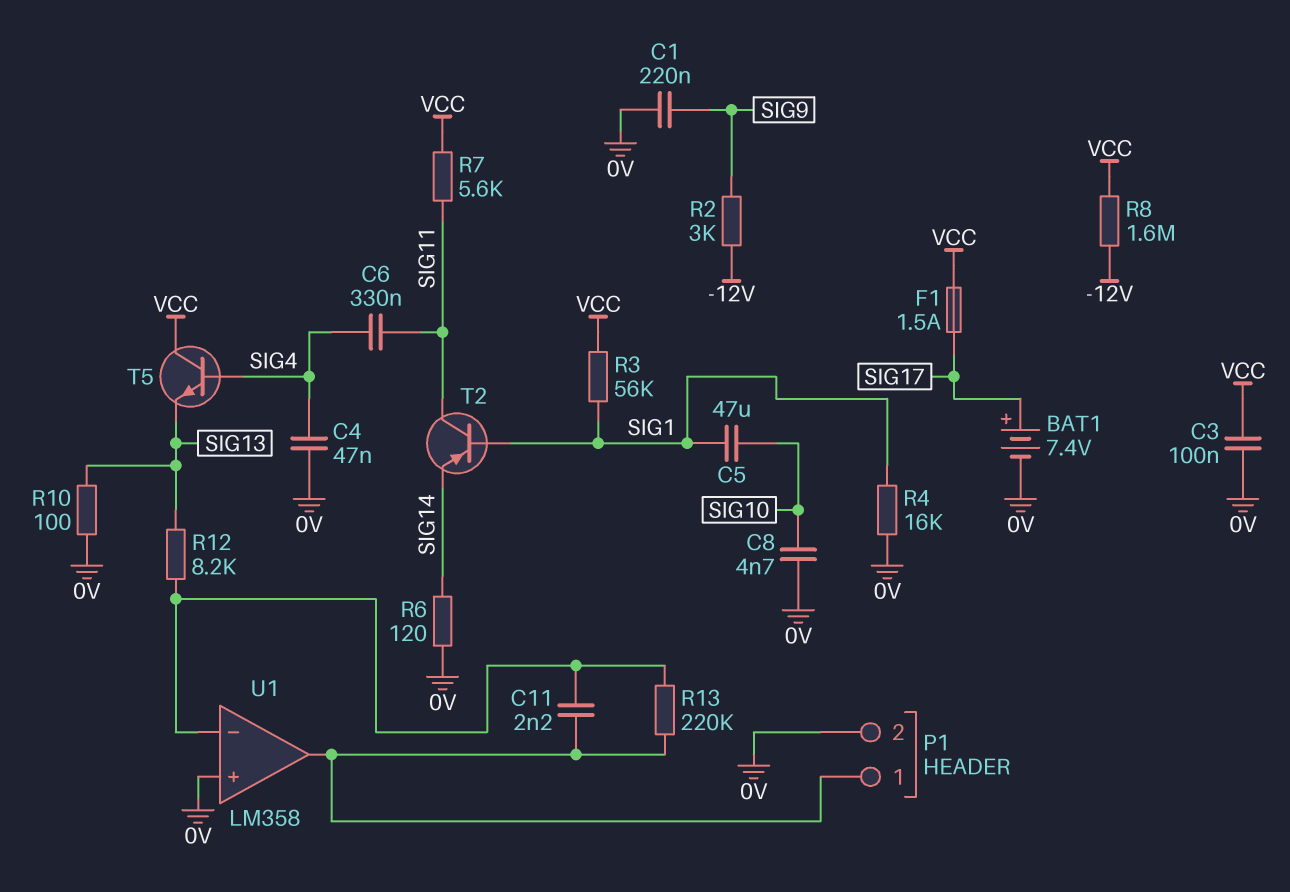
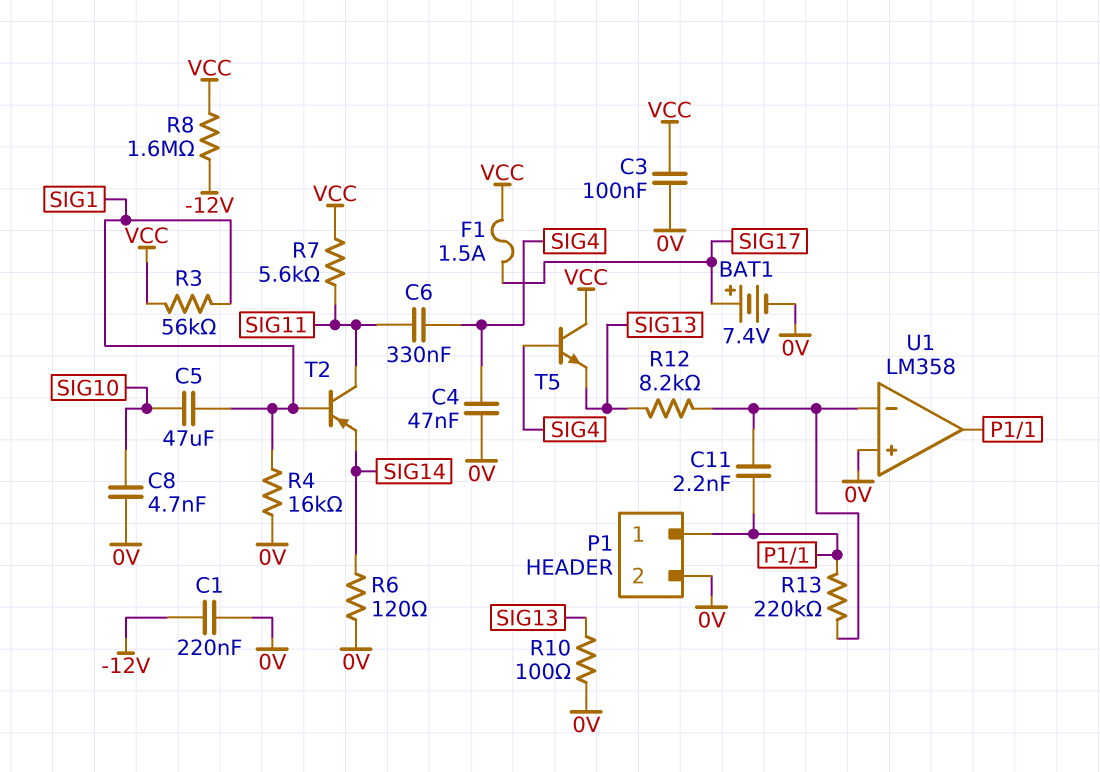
C1: 220nF (0V, SIG9) -> 220nF (-12V, 0V)
R2: 3k (-12V, SIG9) -> none

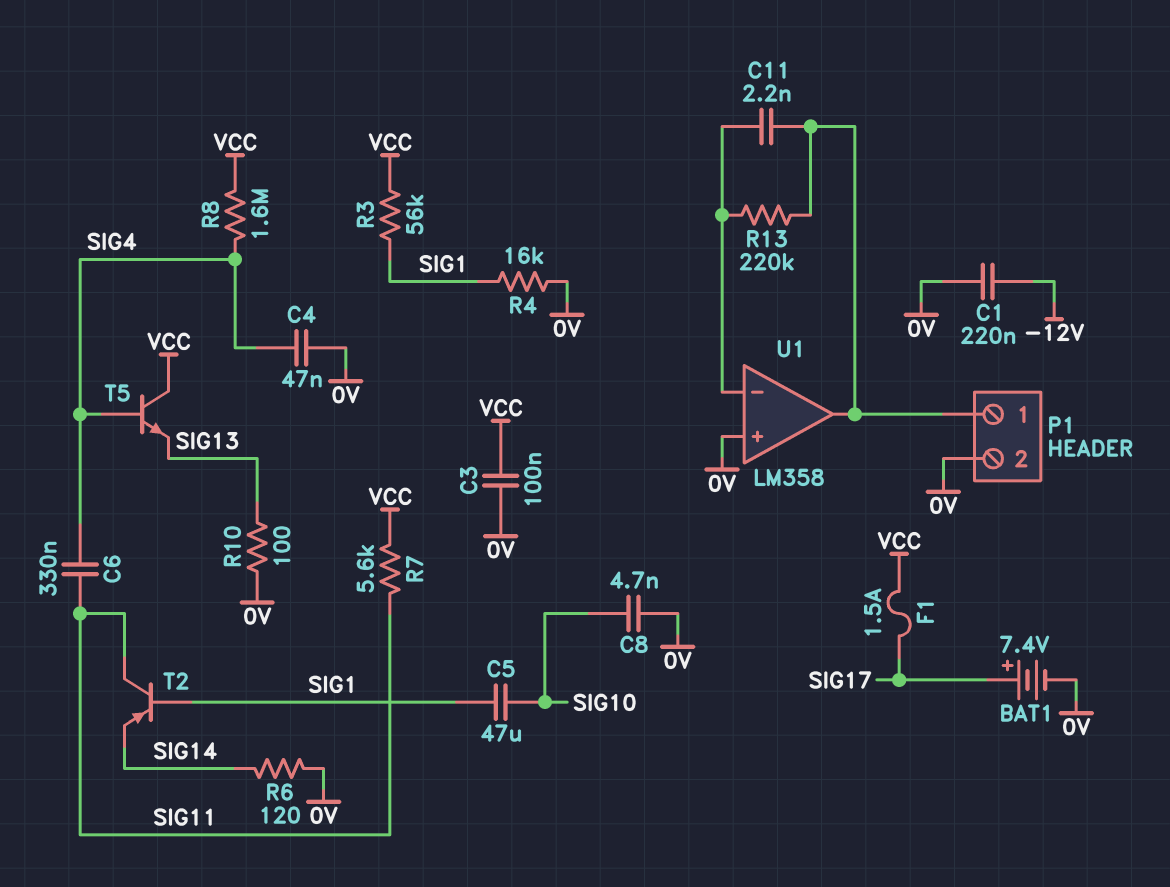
R8: 1.6M (-12V, VCC) -> 1.6M (SIG4, VCC)
R12: 8.2k (SIG13, U1/in-) -> none

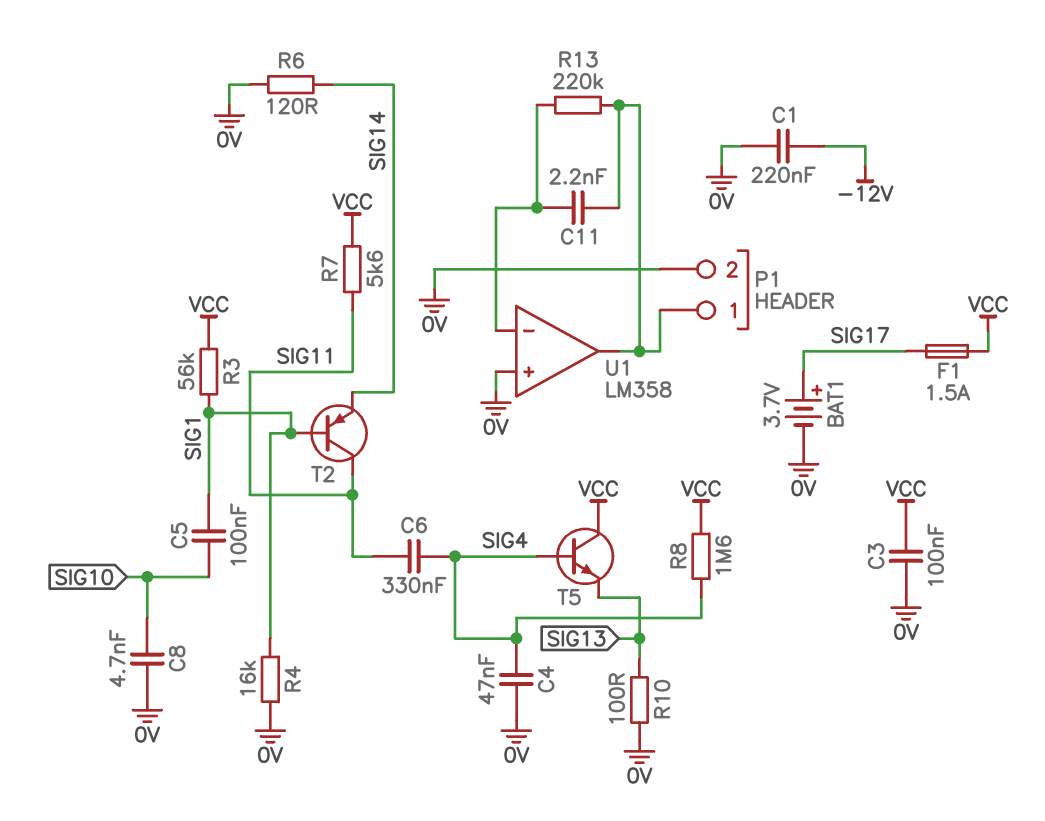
BAT1: 7.4V (plus SIG17, minus 0V) -> 3.7V (plus SIG17, minus 0V)
C5: 47uF (SIG1, SIG10) -> 100nF (SIG1, SIG10)

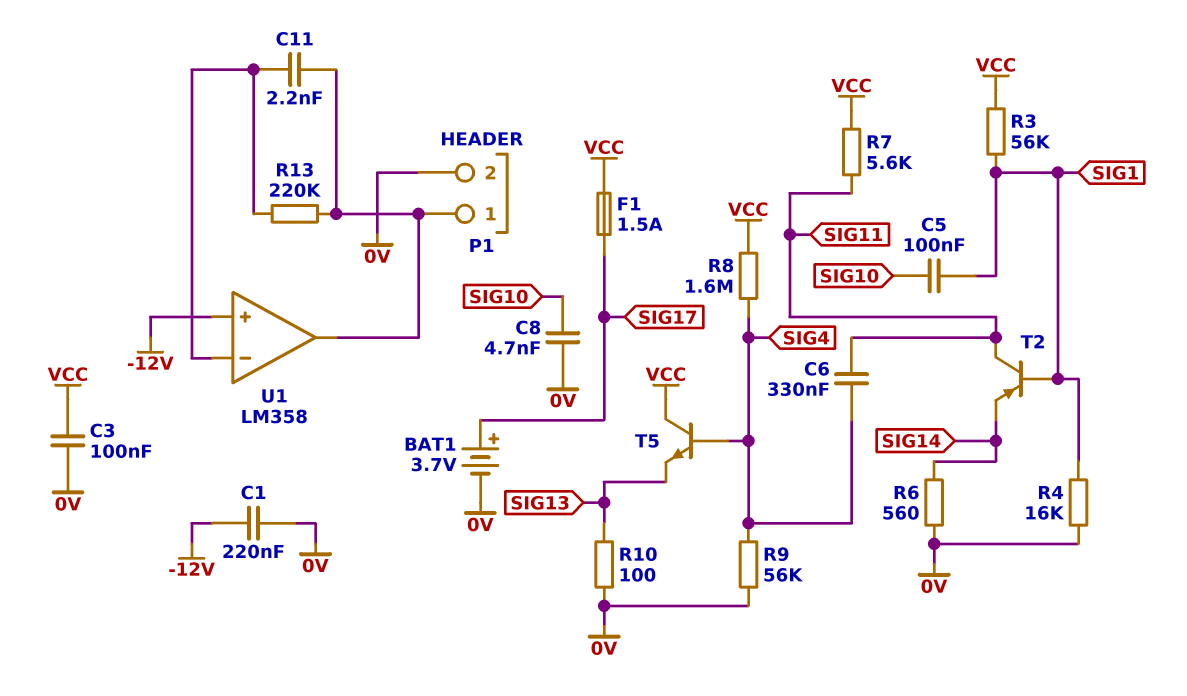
C4: 47nF (0V, SIG4) -> none
R6: 120 (0V, SIG14) -> 560 (0V, SIG14)
R9: none -> 56k (0V, SIG4)
U1 pin in+: 0V -> -12V

